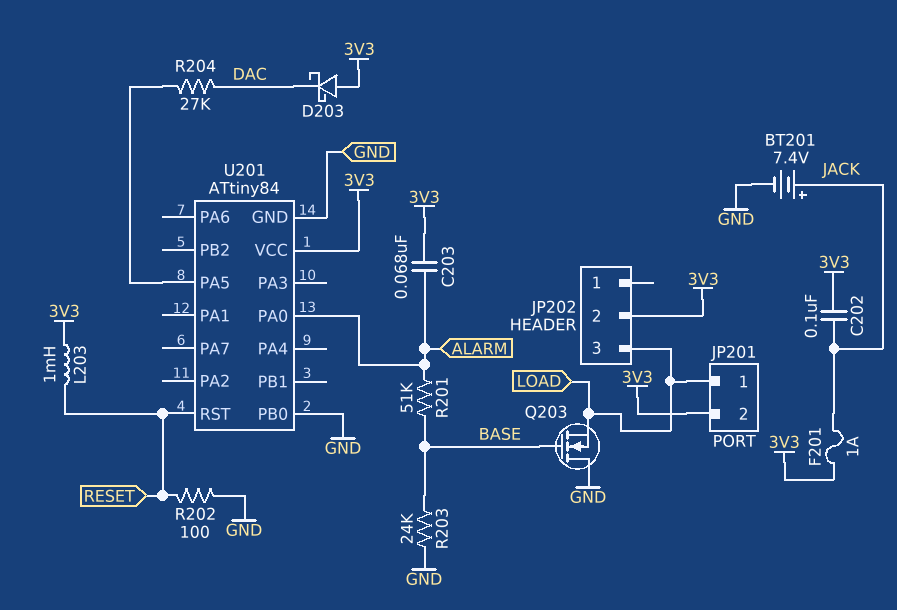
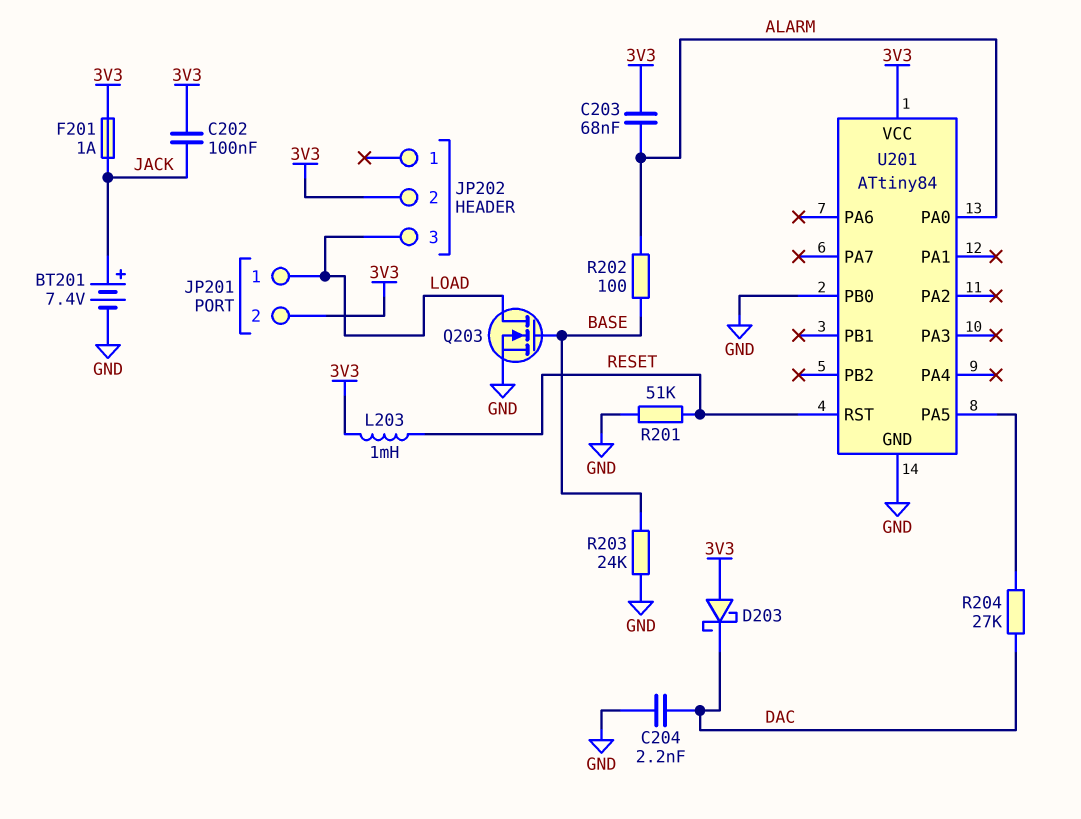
C204: none -> 2.2nF (DAC, GND)
Q203: NMOS (G BASE, D GND, S LOAD) -> NMOS (G BASE, D LOAD, S GND)
R201: 51k (ALARM, BASE) -> 51k (GND, RESET)
R202: 100 (GND, RESET) -> 100 (ALARM, BASE)

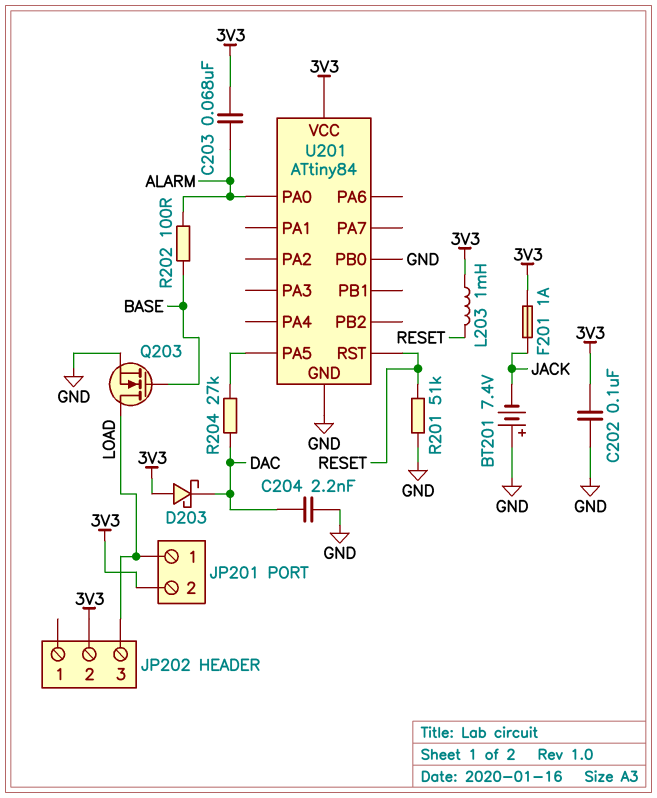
BT201: 7.4V (plus JACK, minus GND) -> 7.4V (plus GND, minus JACK)
C202: 100nF (3V3, JACK) -> 100nF (3V3, GND)
R203: 24k (BASE, GND) -> none

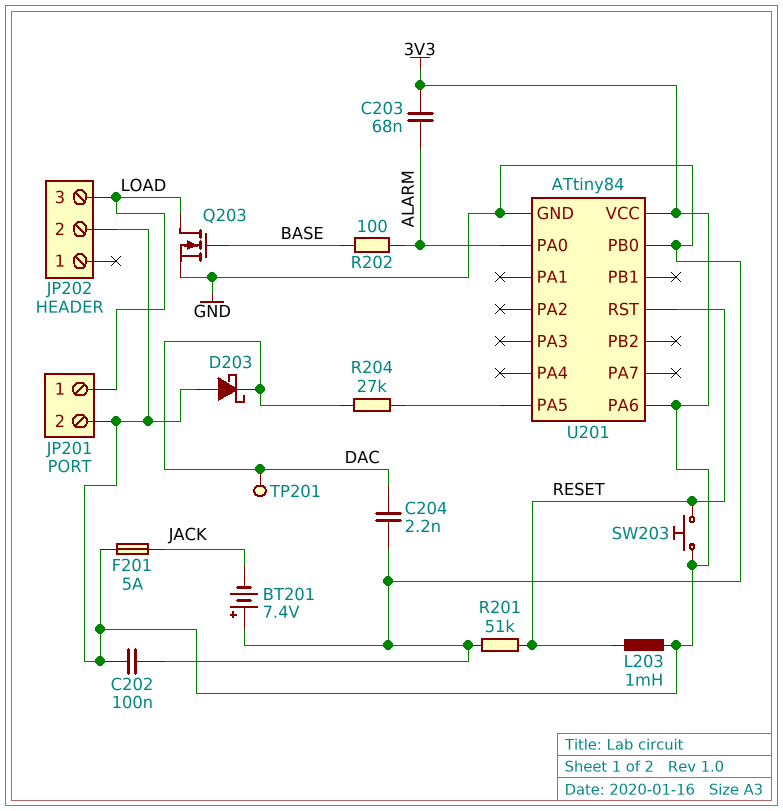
F201: 1A (3V3, JACK) -> 5A (3V3, JACK)
SW203: none -> button (3V3, RESET)
TP201: none -> test point (DAC)
U201 pin PA6: none -> 3V3

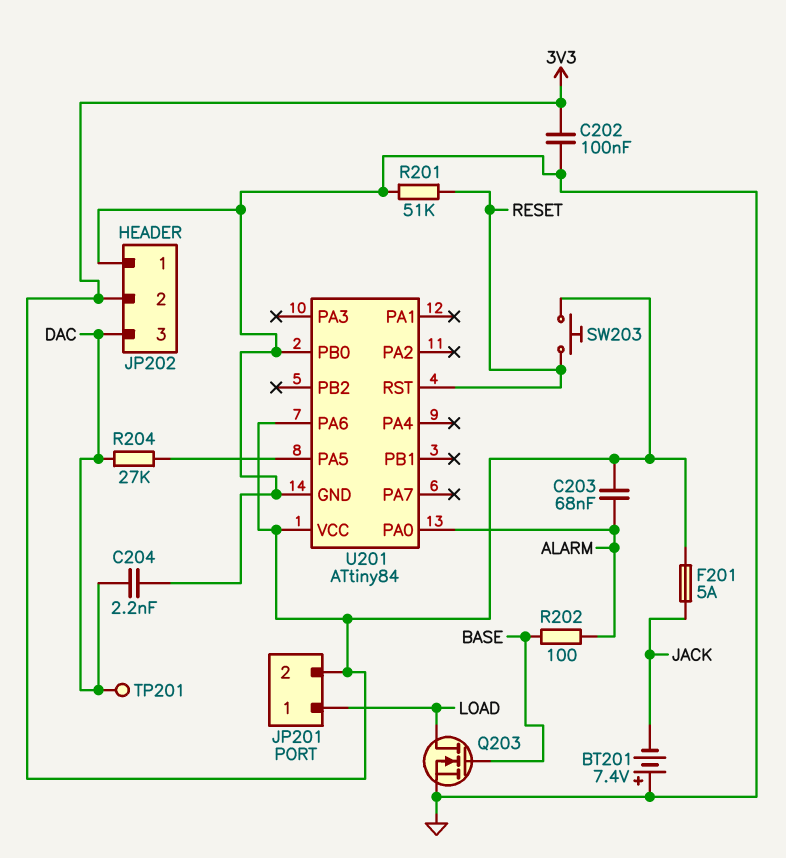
D203: schottky (A 3V3, K DAC) -> none
JP202 pin 1: none -> GND
JP202 pin 3: LOAD -> DAC
L203: 1mH (3V3, RESET) -> none

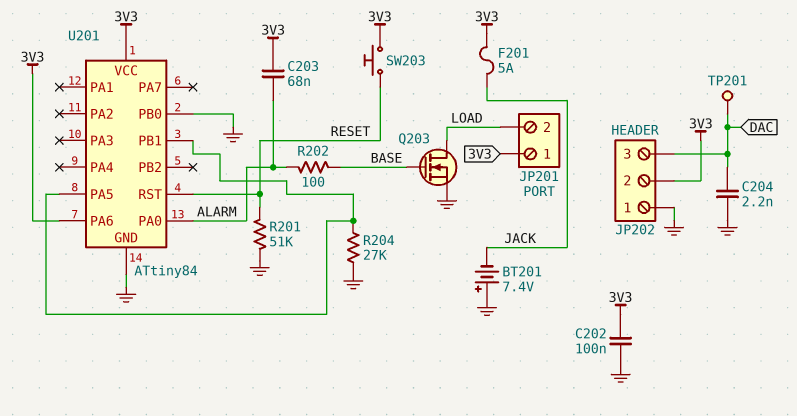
JP201 pin 1: LOAD -> 3V3
JP201 pin 2: 3V3 -> LOAD
R204: 27k (DAC, U201/PA5) -> 27k (GND, U201/PA5)
U201 pin PB1: none -> U201/PA5

